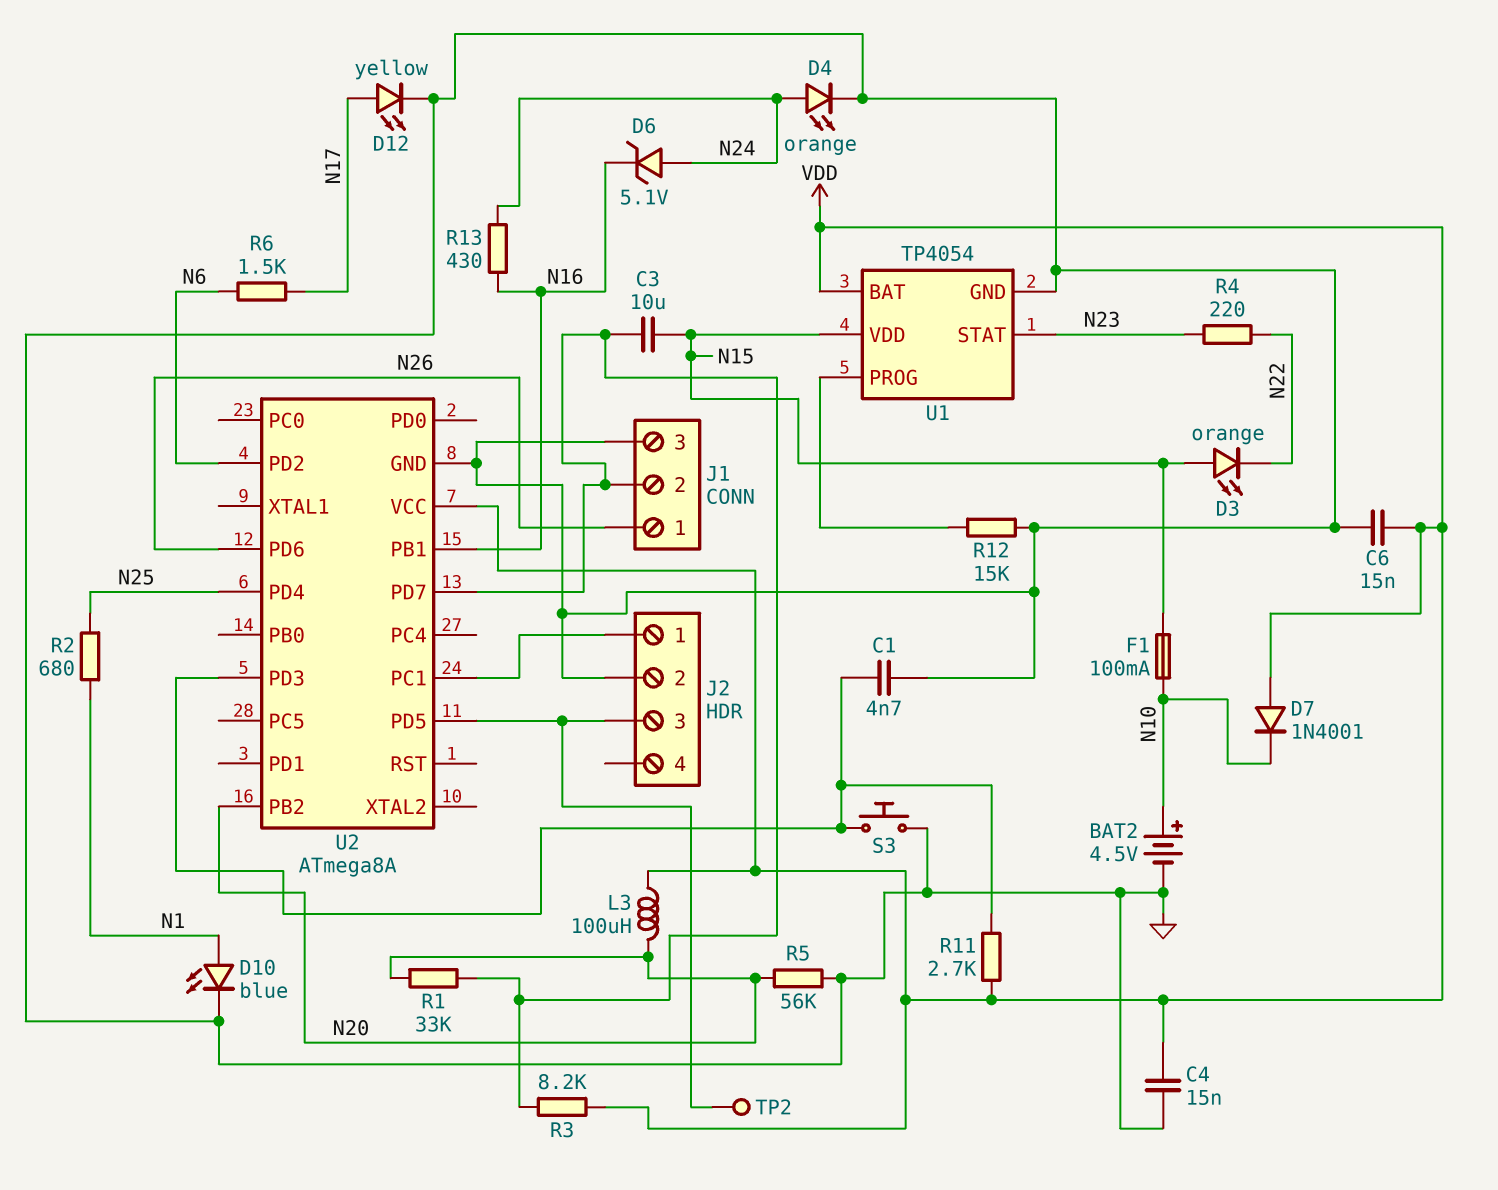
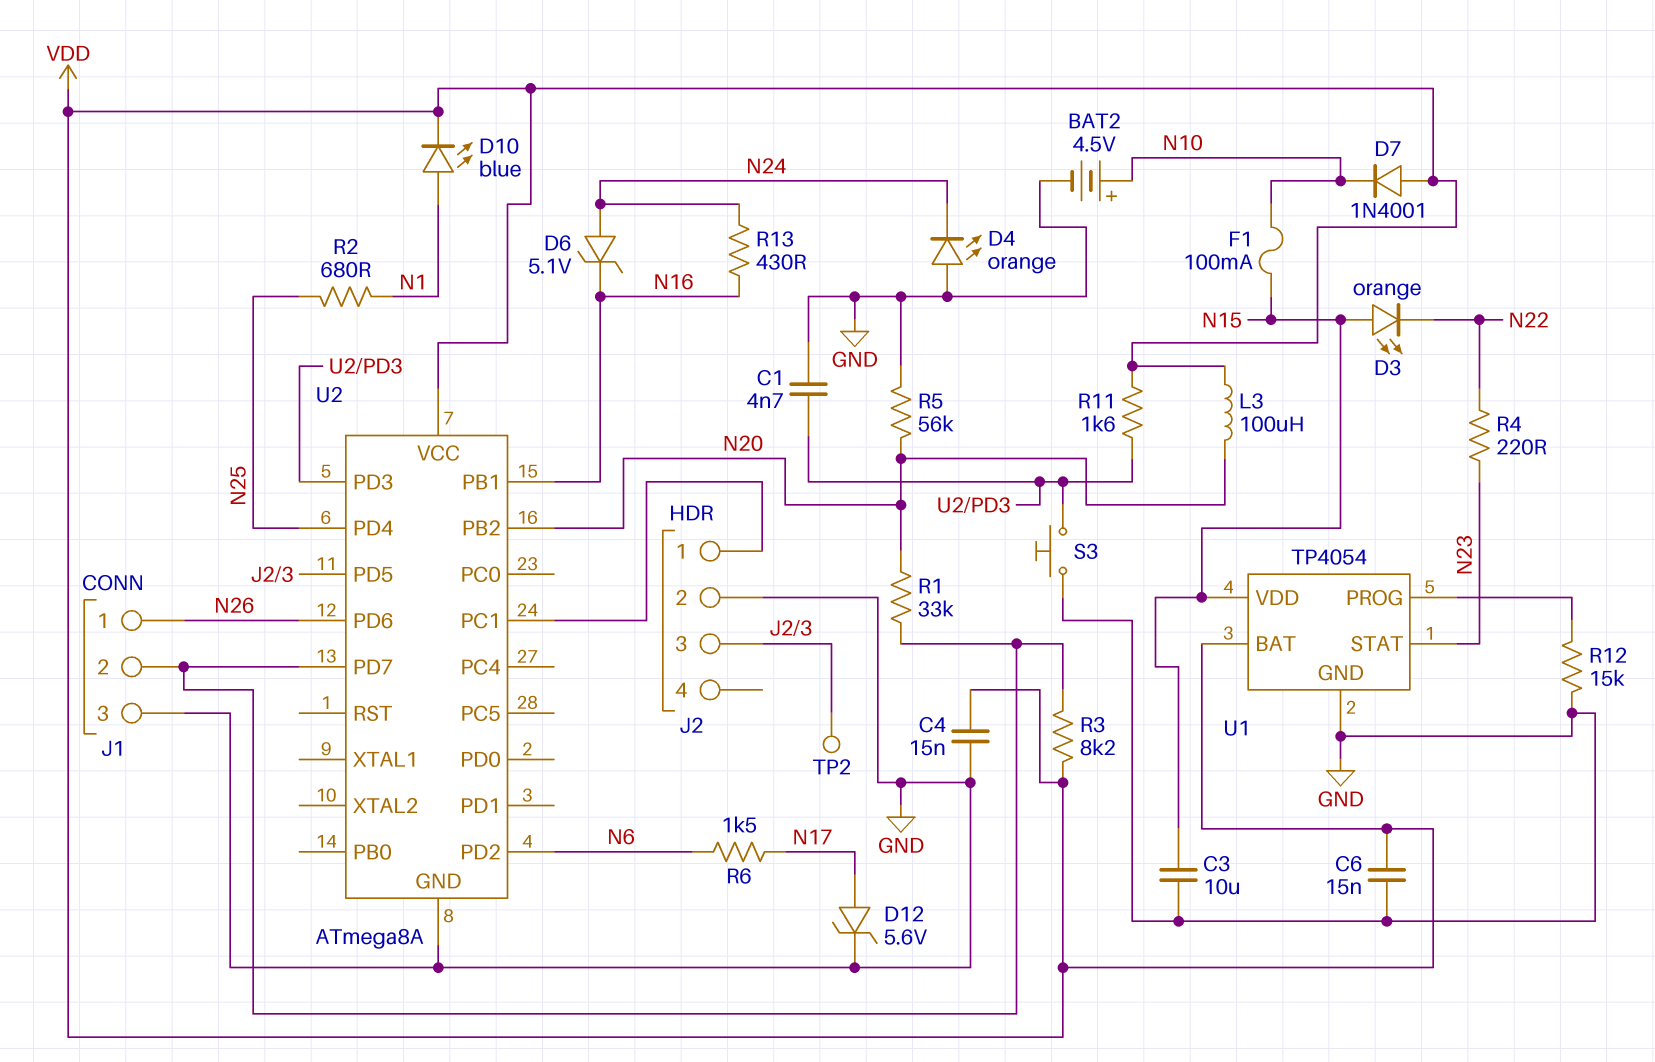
C3: 10uF (J1/2, N15) -> 10uF (GND, N15)
D4: LED orange (A N24, K GND) -> LED orange (A GND, K N24)
D10: LED blue (A N1, K GND) -> LED blue (A N1, K VDD)
D12: LED yellow (A N17, K GND) -> zener 5.6V (A N17, K GND)
R11: 2.7k (U2/PD3, VDD) -> 1.6k (U2/PD3, VDD)

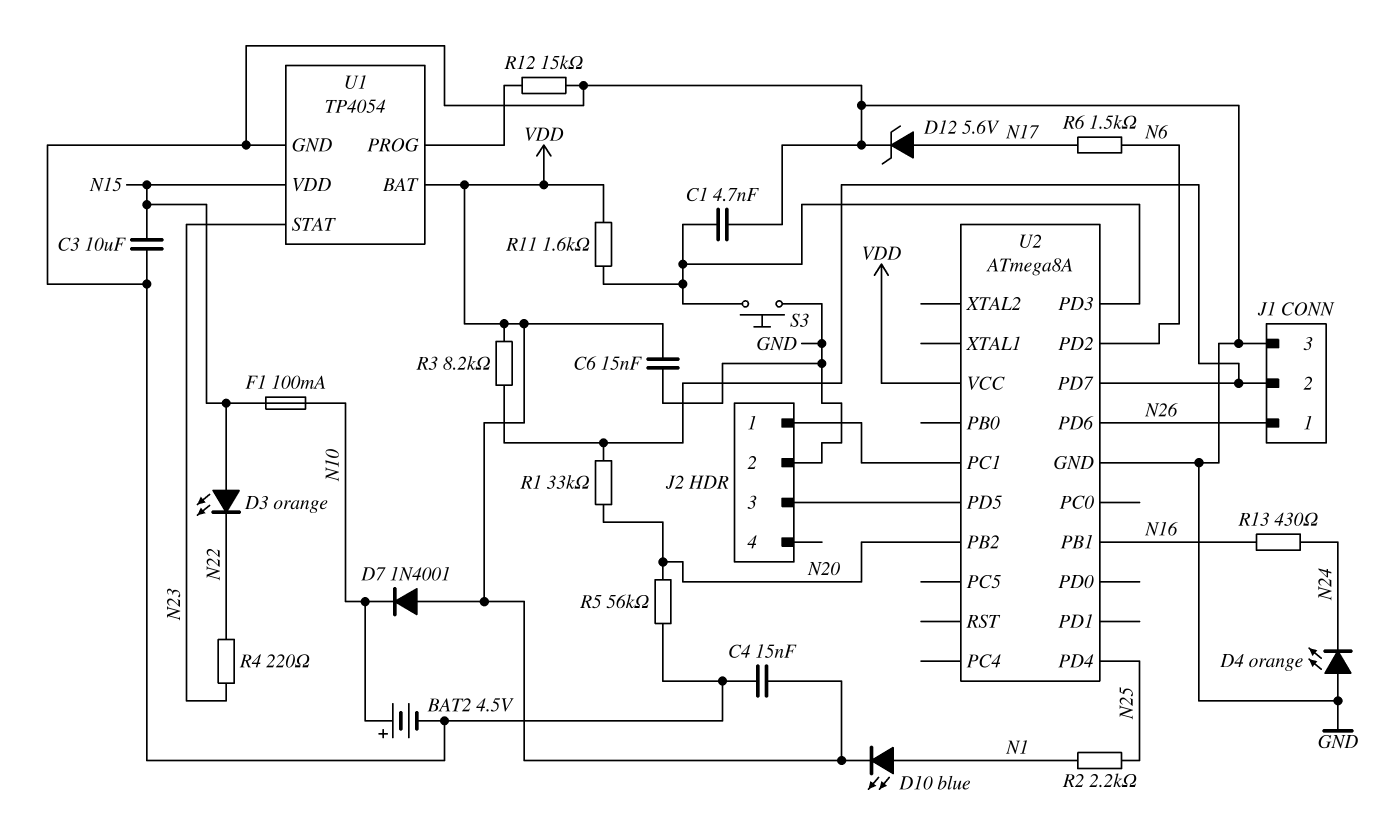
D6: zener 5.1V (A N24, K N16) -> none
L3: 100uH (N20, VDD) -> none
R2: 680 (N1, N25) -> 2.2k (N1, N25)
TP2: test point (J2/3) -> none

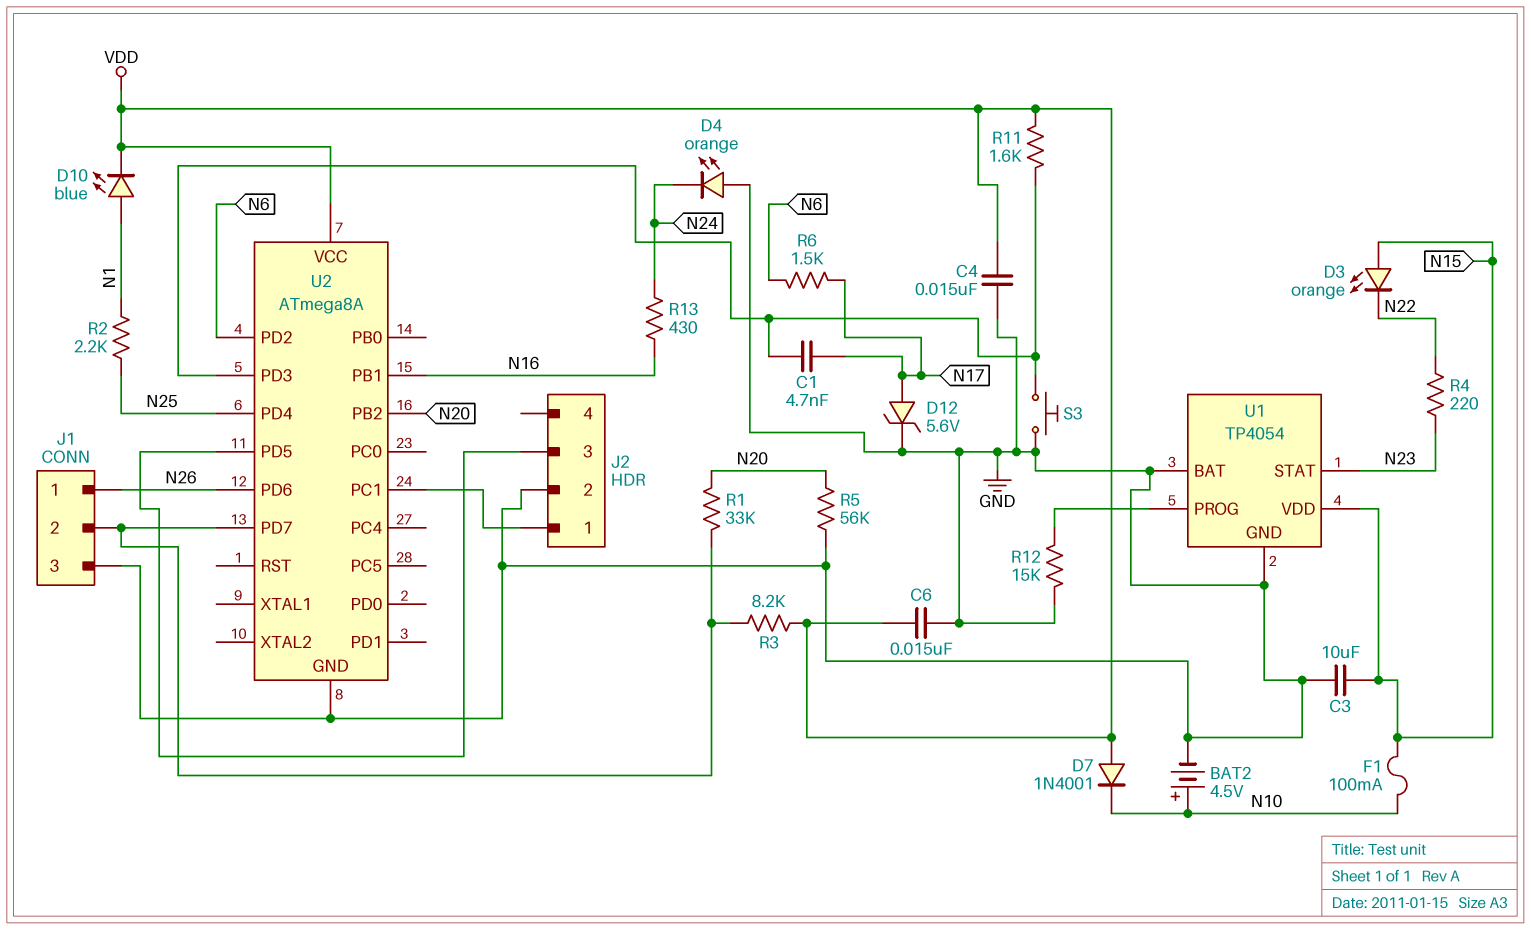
C1: 4.7nF (GND, U2/PD3) -> 4.7nF (N17, U2/PD3)
U1 pin BAT: VDD -> GND

